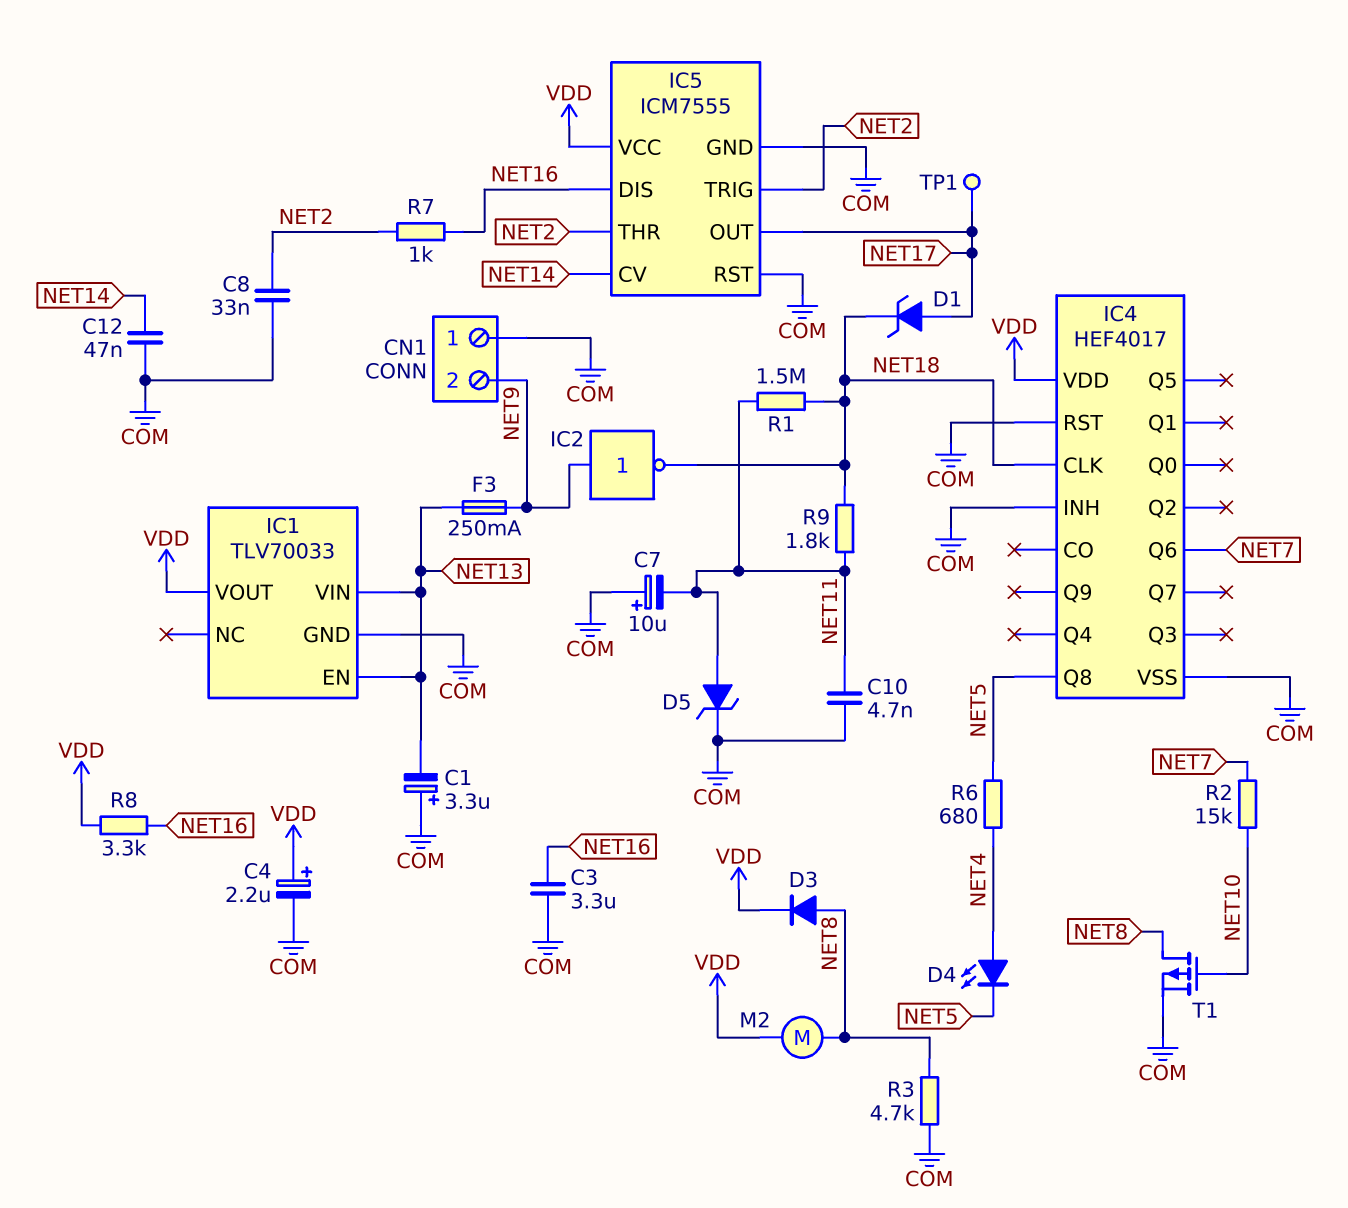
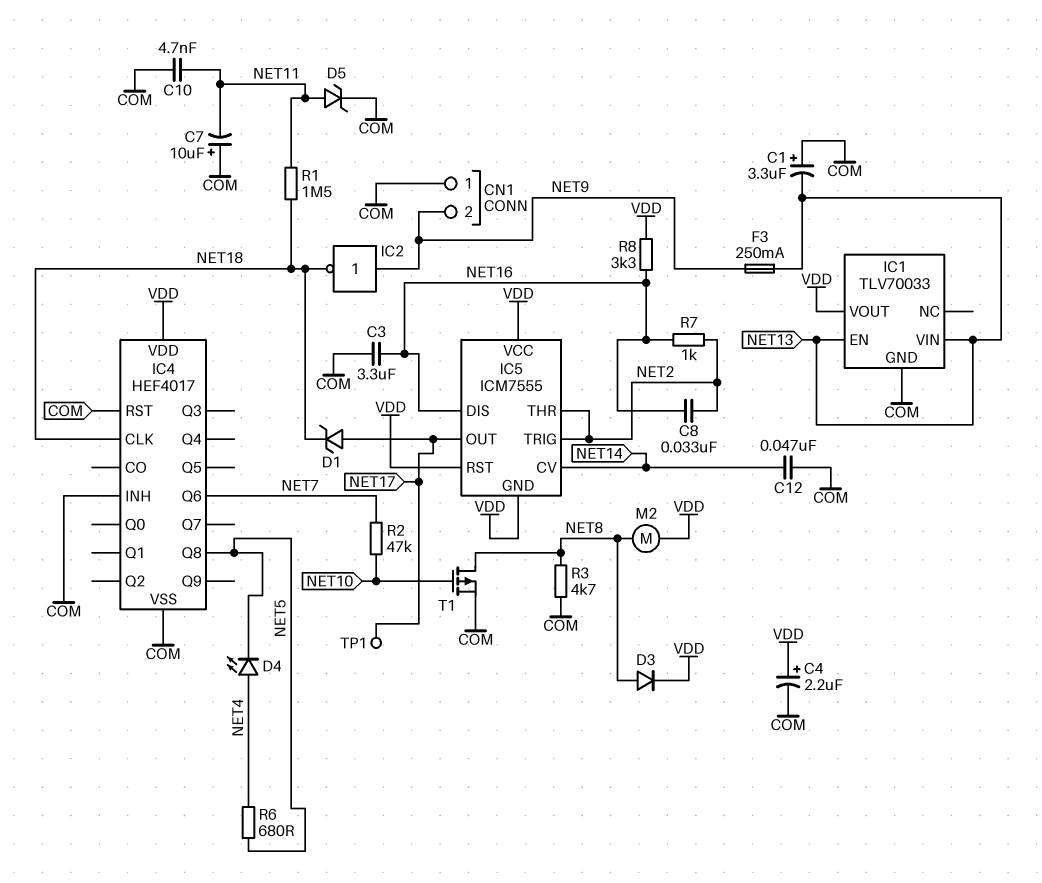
C8: 33nF (COM, NET2) -> 33nF (NET2, NET16)
IC5 pin GND: COM -> VDD
IC5 pin RST: COM -> VDD
R2: 15k (NET7, NET10) -> 47k (NET7, NET10)
R9: 1.8k (NET11, NET18) -> none

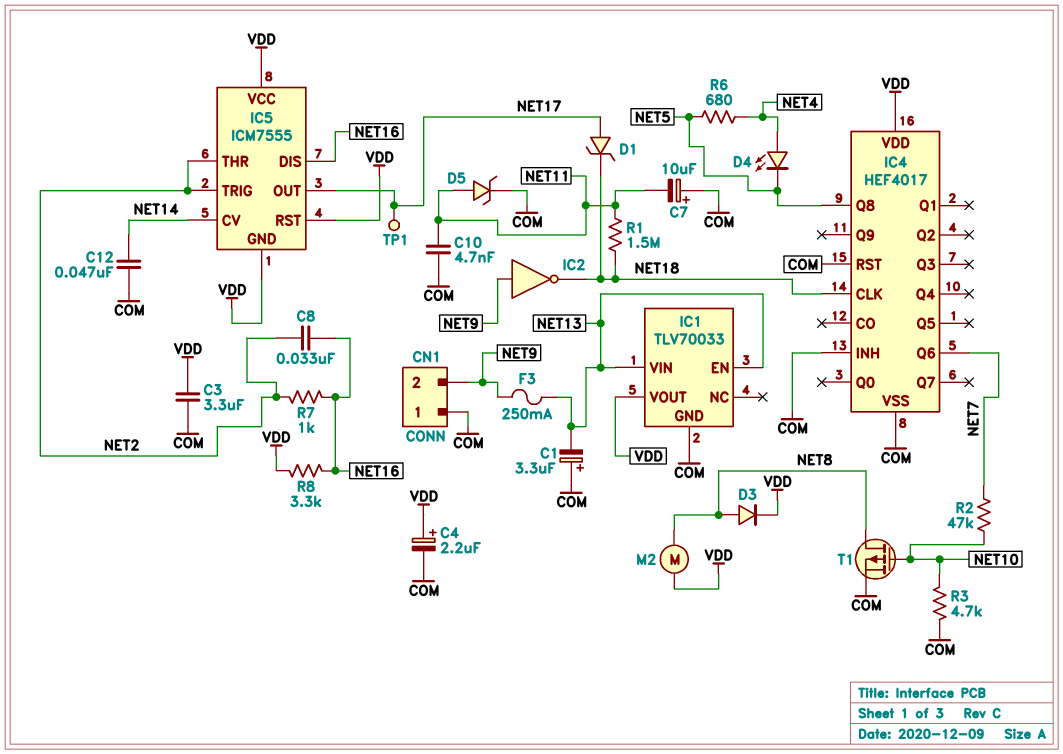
C3: 3.3uF (COM, NET16) -> 3.3uF (COM, VDD)
R3: 4.7k (COM, NET8) -> 4.7k (COM, NET10)

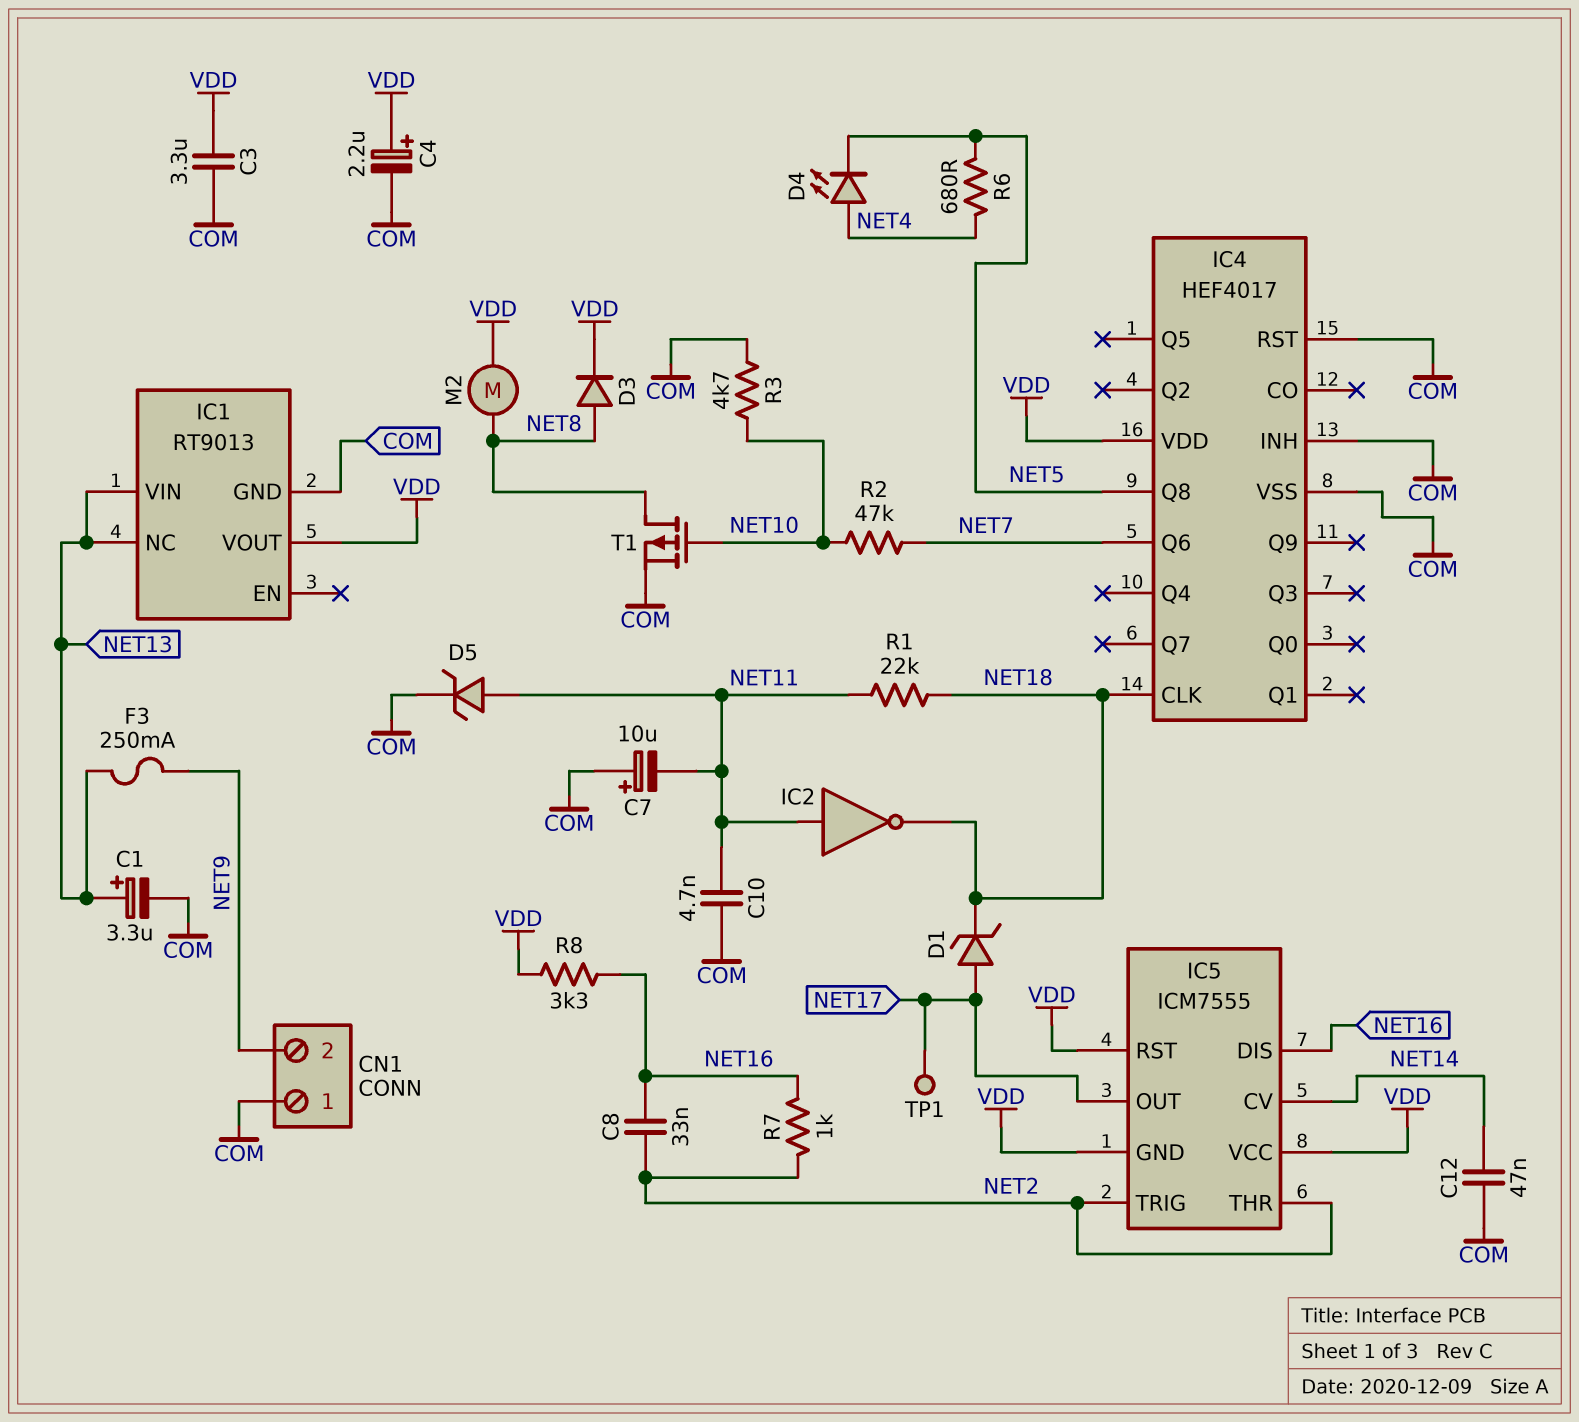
C1: 3.3uF (plus COM, minus NET13) -> 3.3uF (plus NET13, minus COM)
IC1: TLV70033 -> RT9013
IC1 pin EN: NET13 -> none
IC1 pin NC: none -> NET13
IC2: NOT (in NET9, out NET18) -> NOT (in NET11, out NET18)
R1: 1.5M (NET11, NET18) -> 22k (NET11, NET18)

